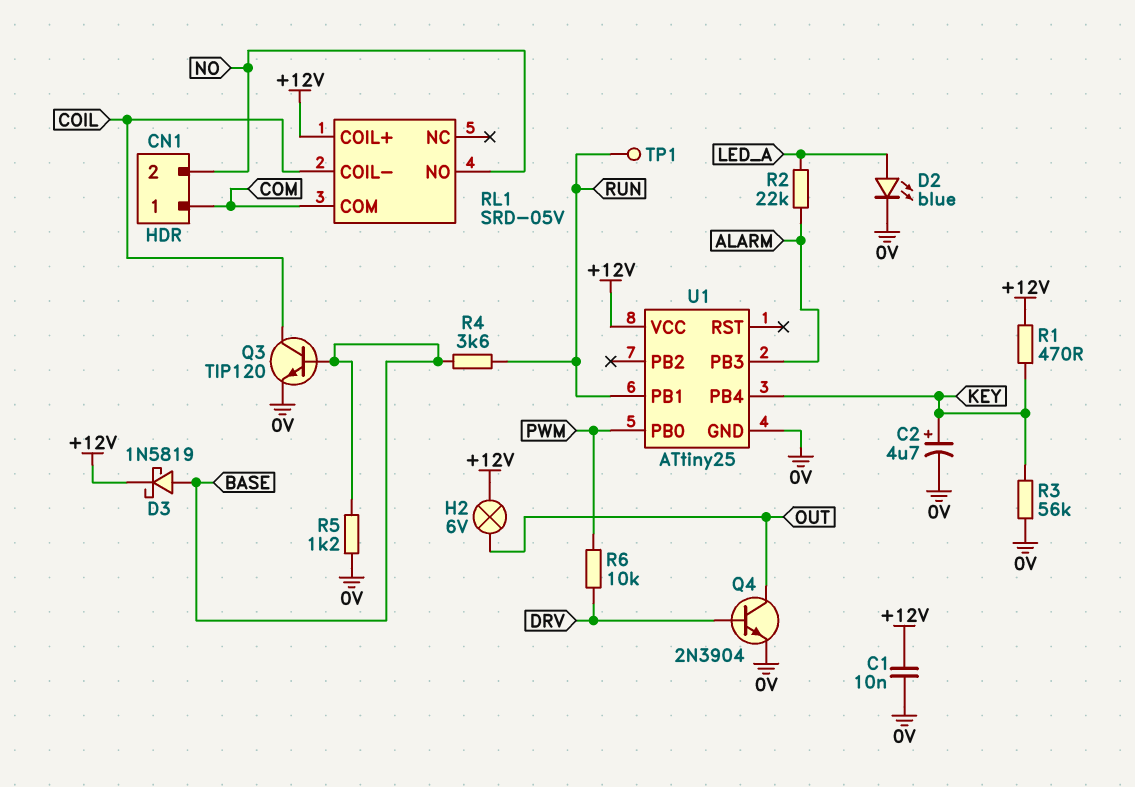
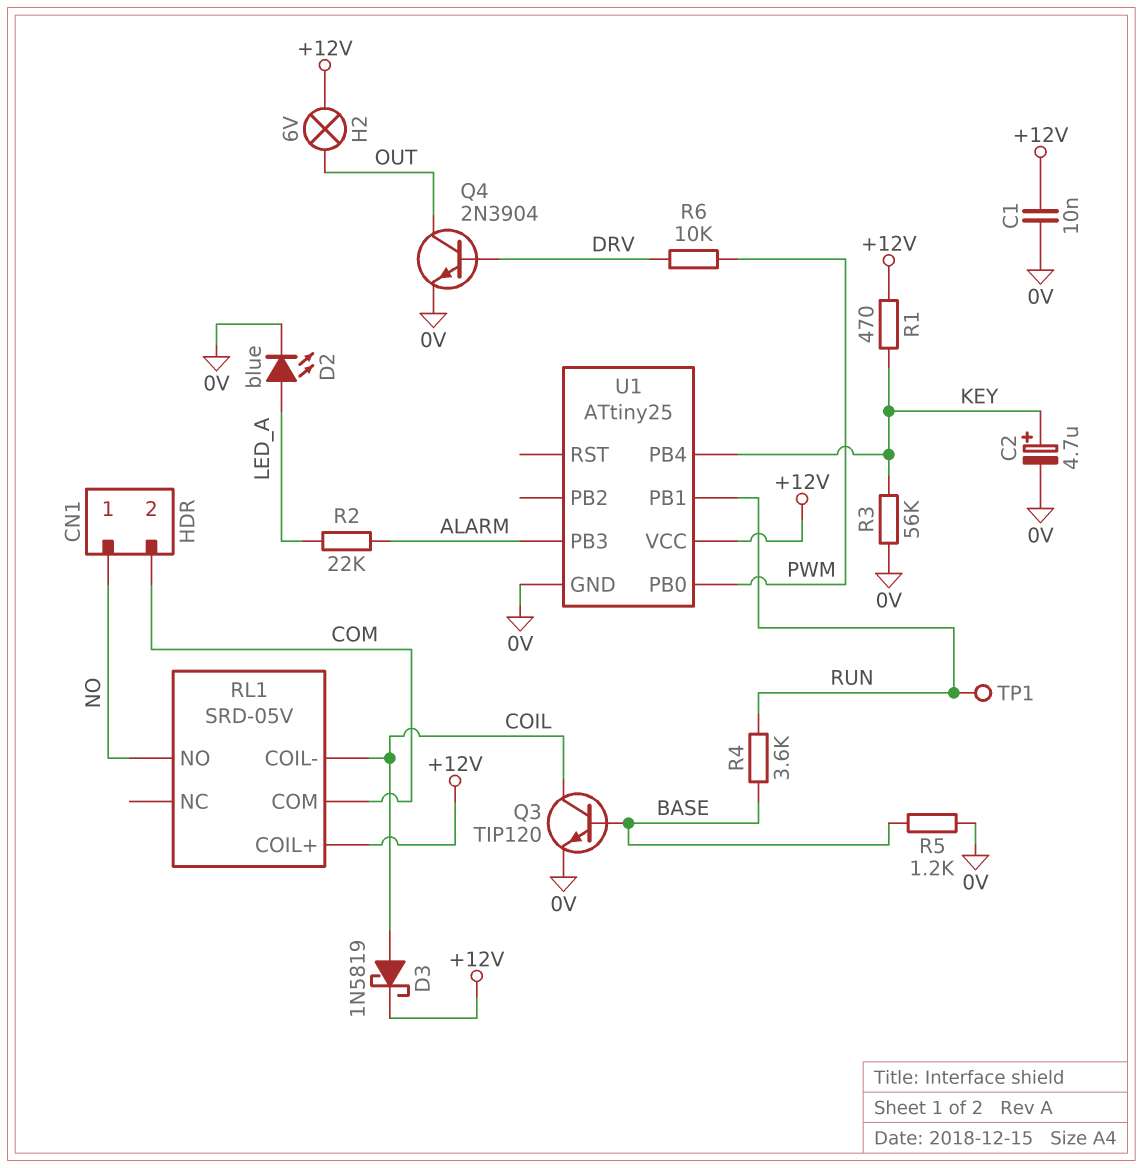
CN1 pin 1: COM -> NO
CN1 pin 2: NO -> COM
D3: schottky 1N5819 (A BASE, K +12V) -> schottky 1N5819 (A COIL, K +12V)

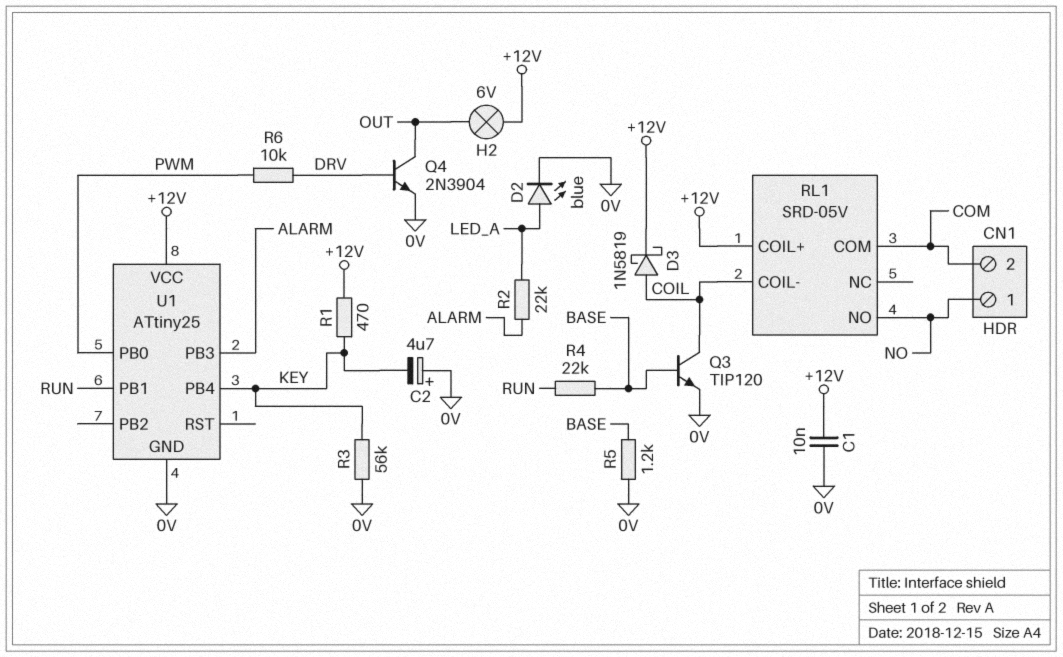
C2: 4.7uF (plus KEY, minus 0V) -> 4.7uF (plus 0V, minus KEY)
R4: 3.6k (BASE, RUN) -> 22k (BASE, RUN)
TP1: test point (RUN) -> none

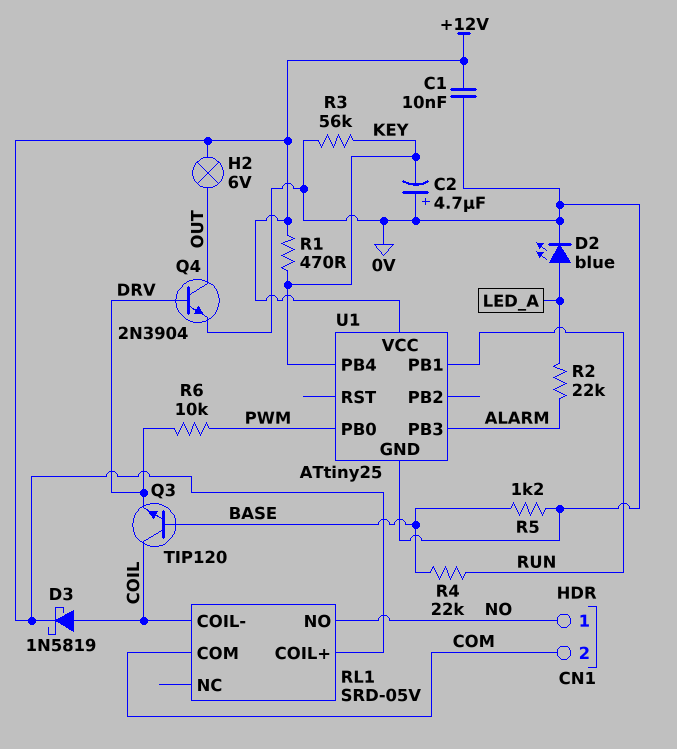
Q3: NPN TIP120 (B BASE, C COIL, E 0V) -> NPN TIP120 (B BASE, C COIL, E DRV)

